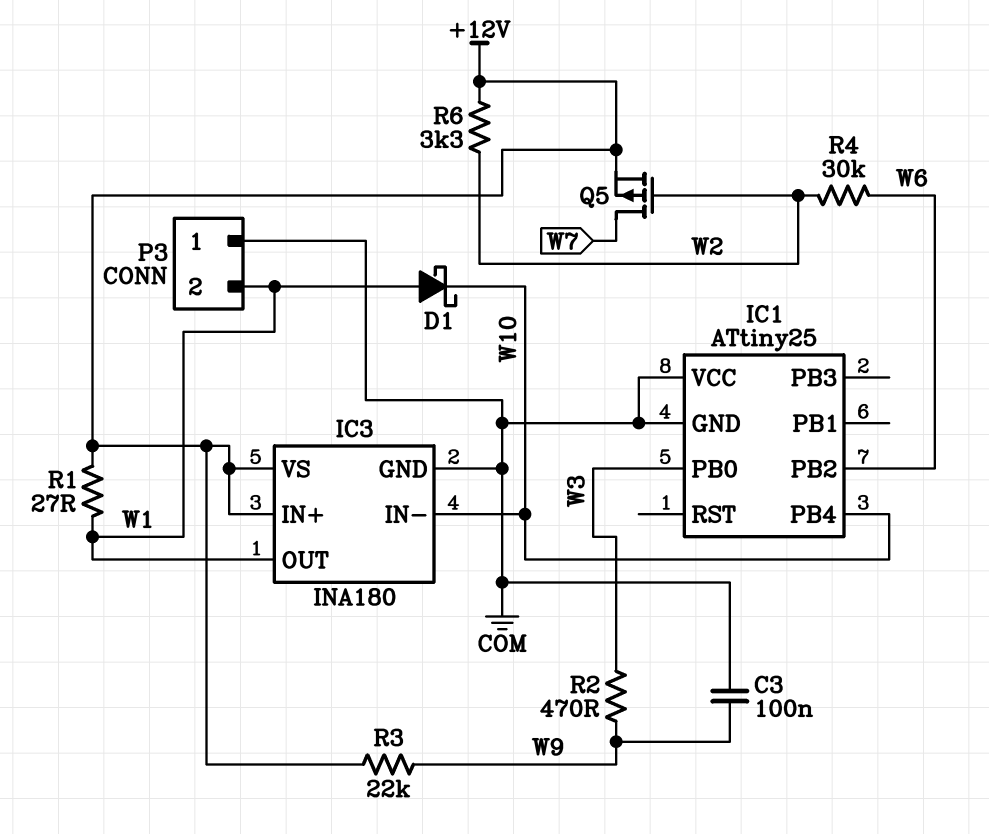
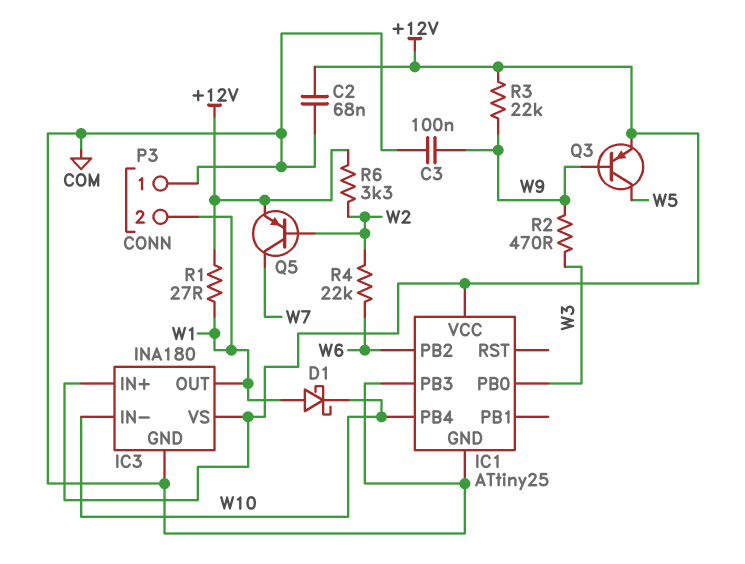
C2: none -> 68nF (+12V, COM)
IC1 pin PB3: none -> COM
IC1 pin VCC: COM -> +12V
Q3: none -> PNP (B W9, C W5, E +12V)
Q5: PMOS (G W2, D W7, S +12V) -> PNP (B W2, C W7, E +12V)
R4: 30k (W2, W6) -> 22k (W2, W6)

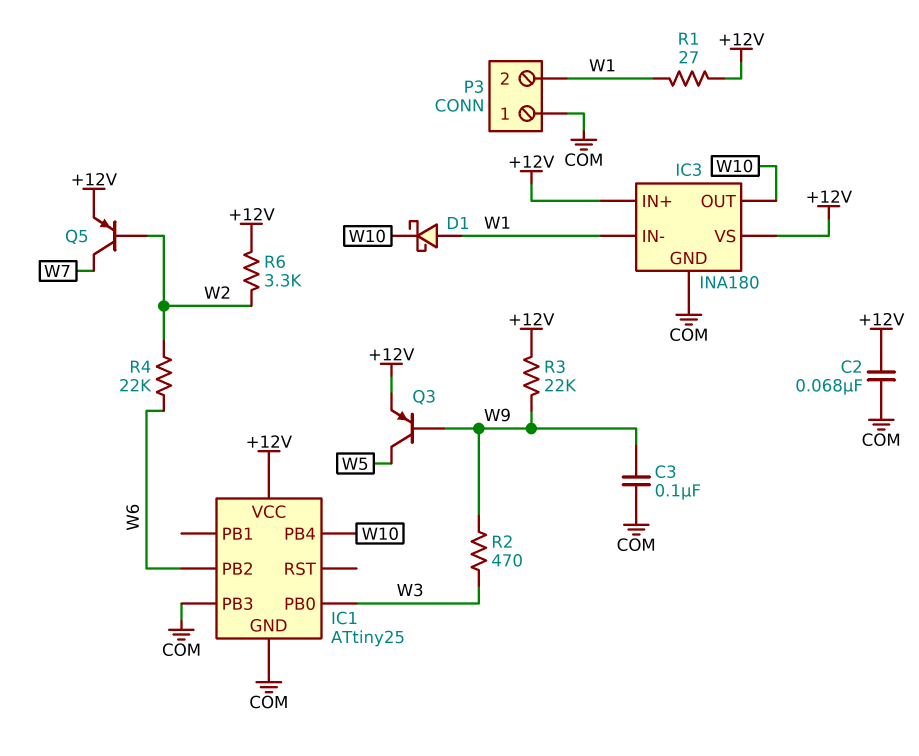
IC3 pin IN-: W10 -> W1
IC3 pin OUT: W1 -> W10

